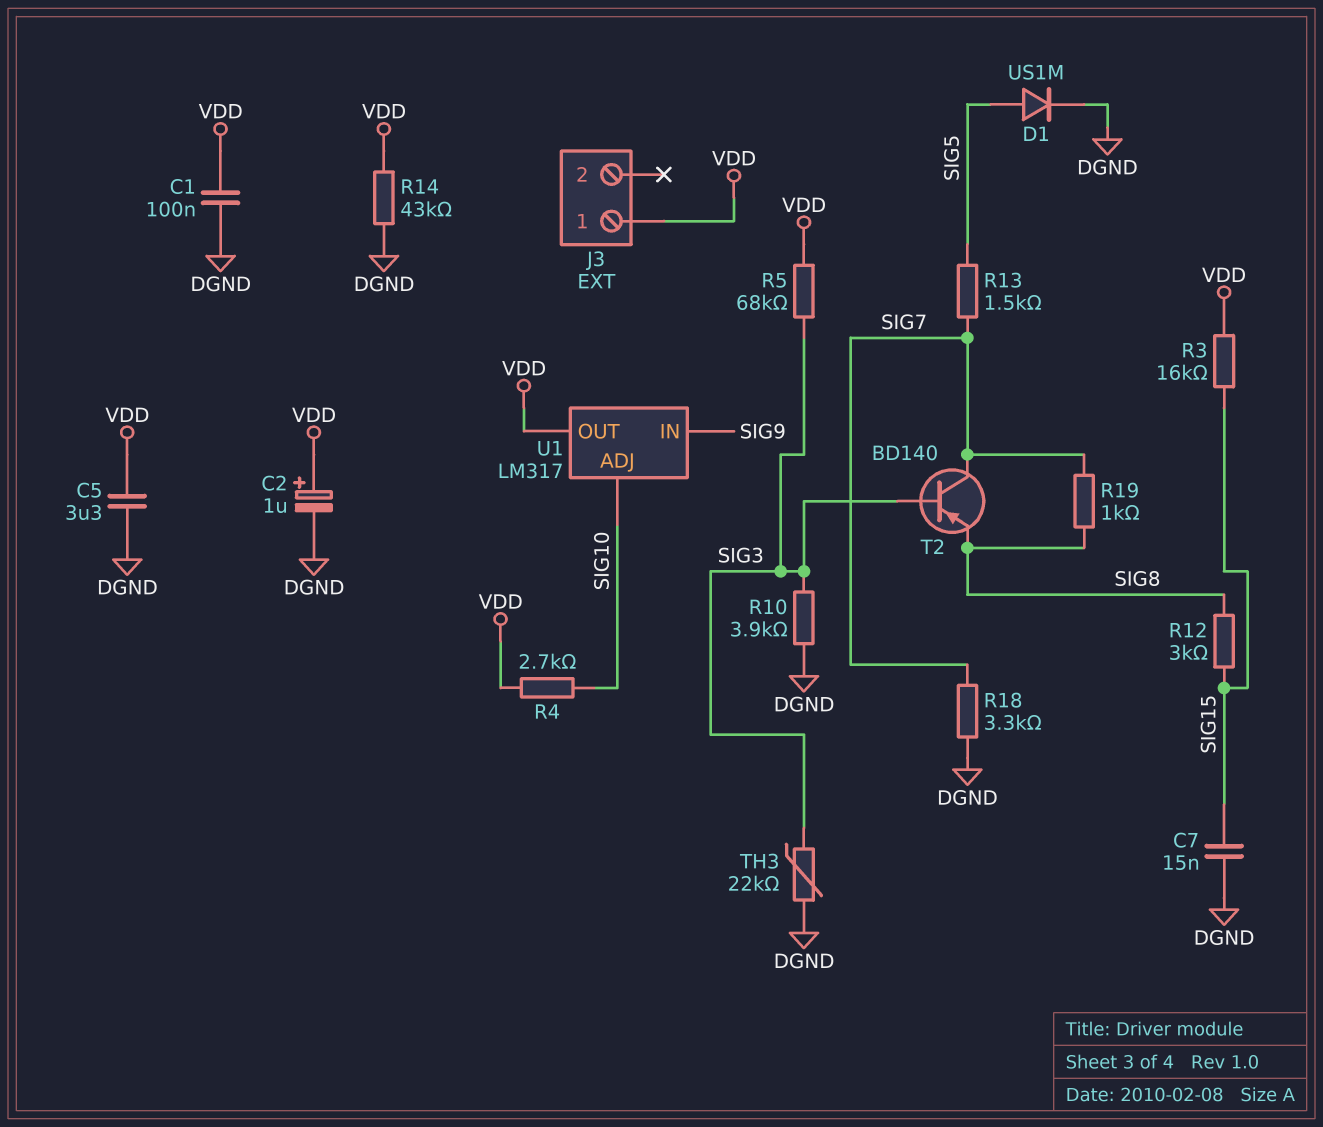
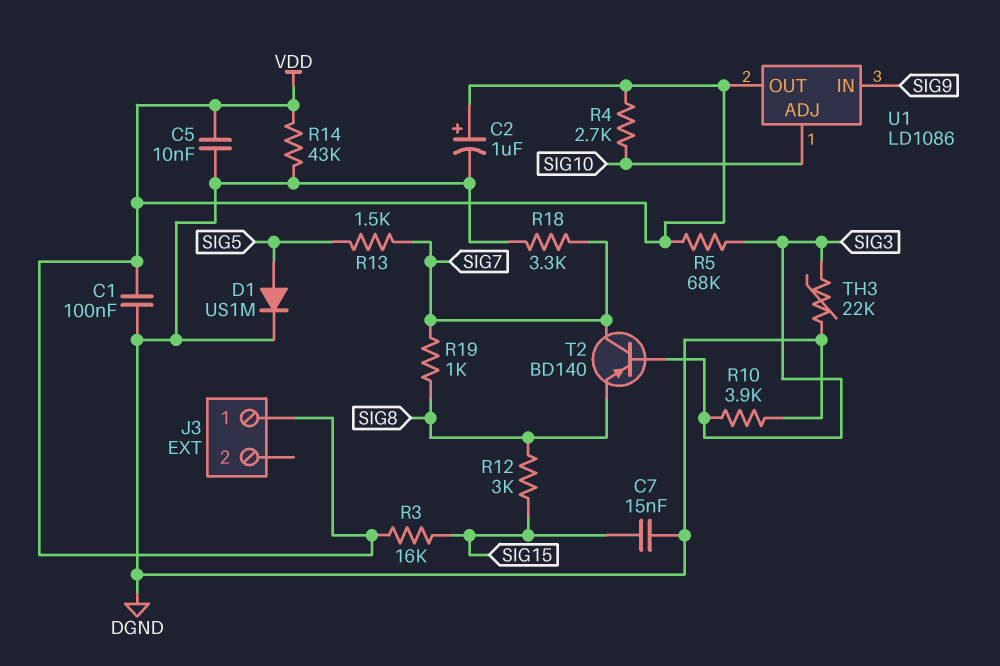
C5: 3.3uF (DGND, VDD) -> 10nF (DGND, VDD)
U1: LM317 -> LD1086

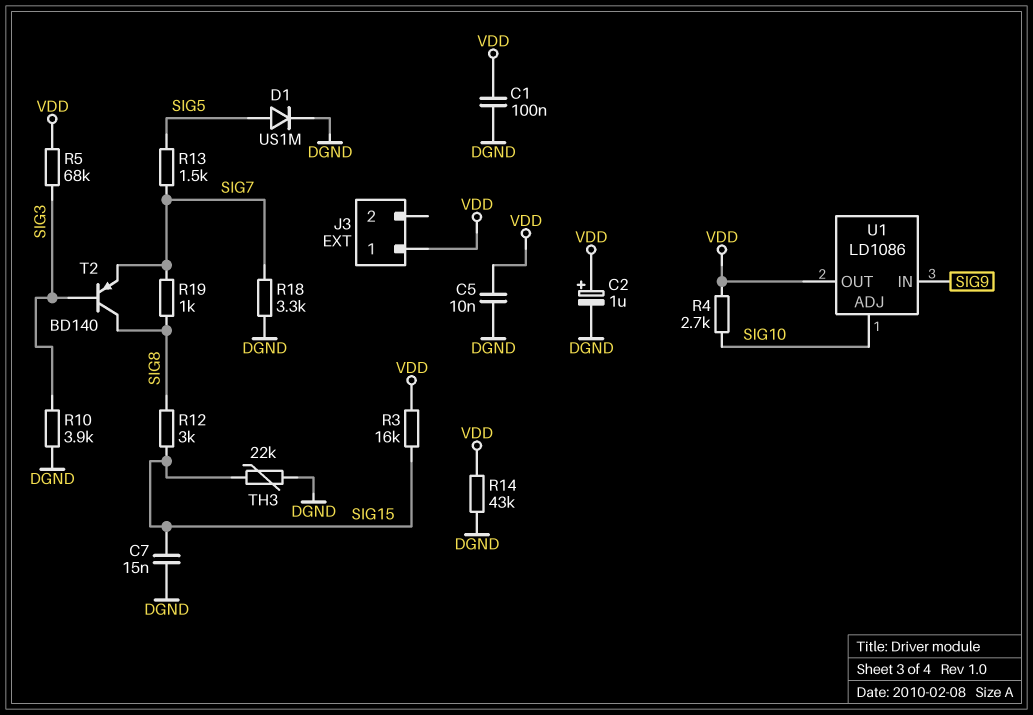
T2: PNP BD140 (B SIG3, C SIG7, E SIG8) -> PNP BD140 (B SIG3, C SIG8, E SIG7)
TH3: 22k (DGND, SIG3) -> 22k (DGND, SIG15)

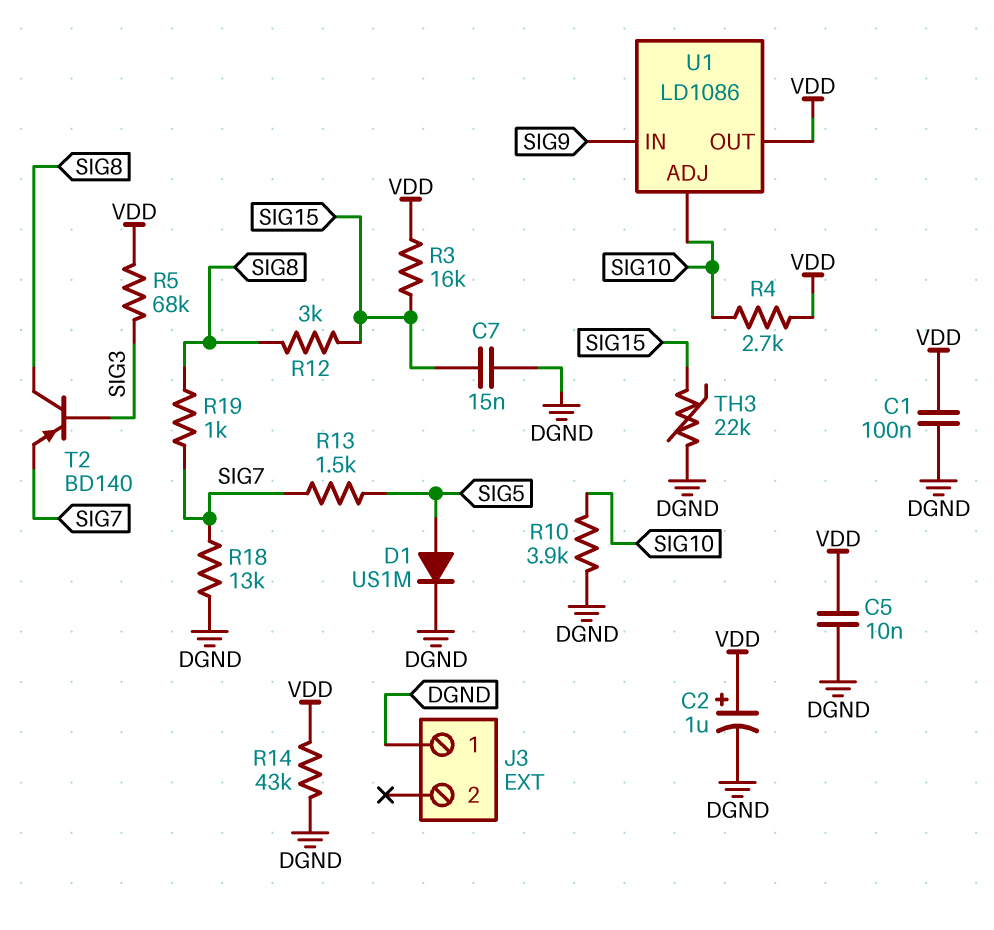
J3 pin 1: VDD -> DGND
R10: 3.9k (DGND, SIG3) -> 3.9k (DGND, SIG10)
R18: 3.3k (DGND, SIG7) -> 13k (DGND, SIG7)

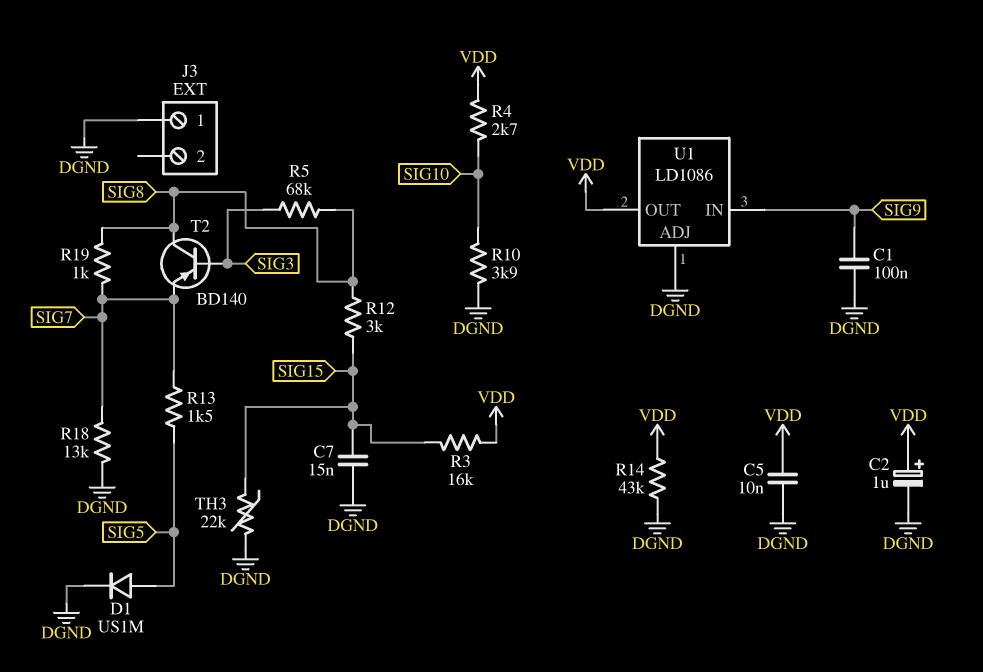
C1: 100nF (DGND, VDD) -> 100nF (DGND, SIG9)
R5: 68k (SIG3, VDD) -> 68k (SIG3, SIG8)
U1 pin ADJ: SIG10 -> DGND

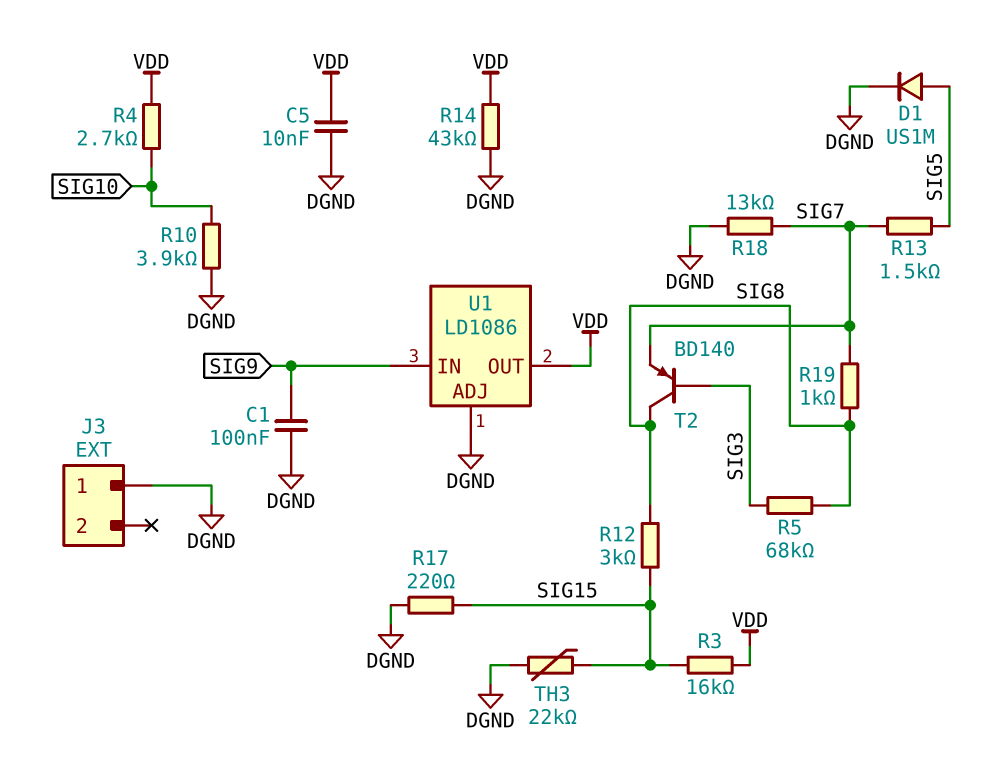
C2: 1uF (plus VDD, minus DGND) -> none
C7: 15nF (DGND, SIG15) -> none
R17: none -> 220 (DGND, SIG15)

